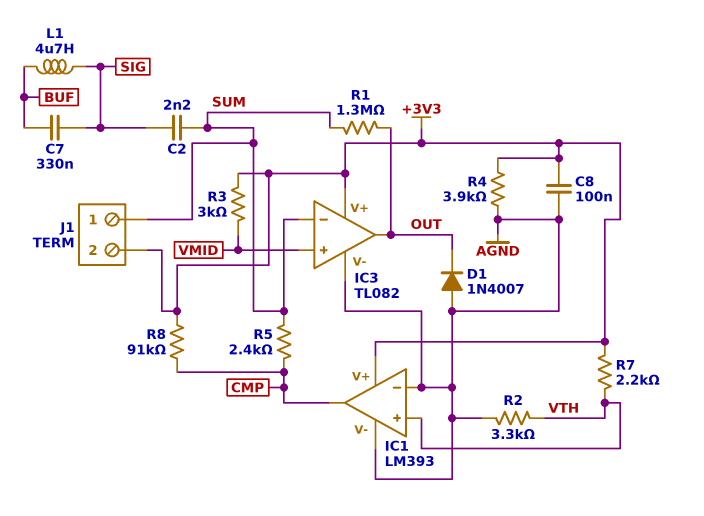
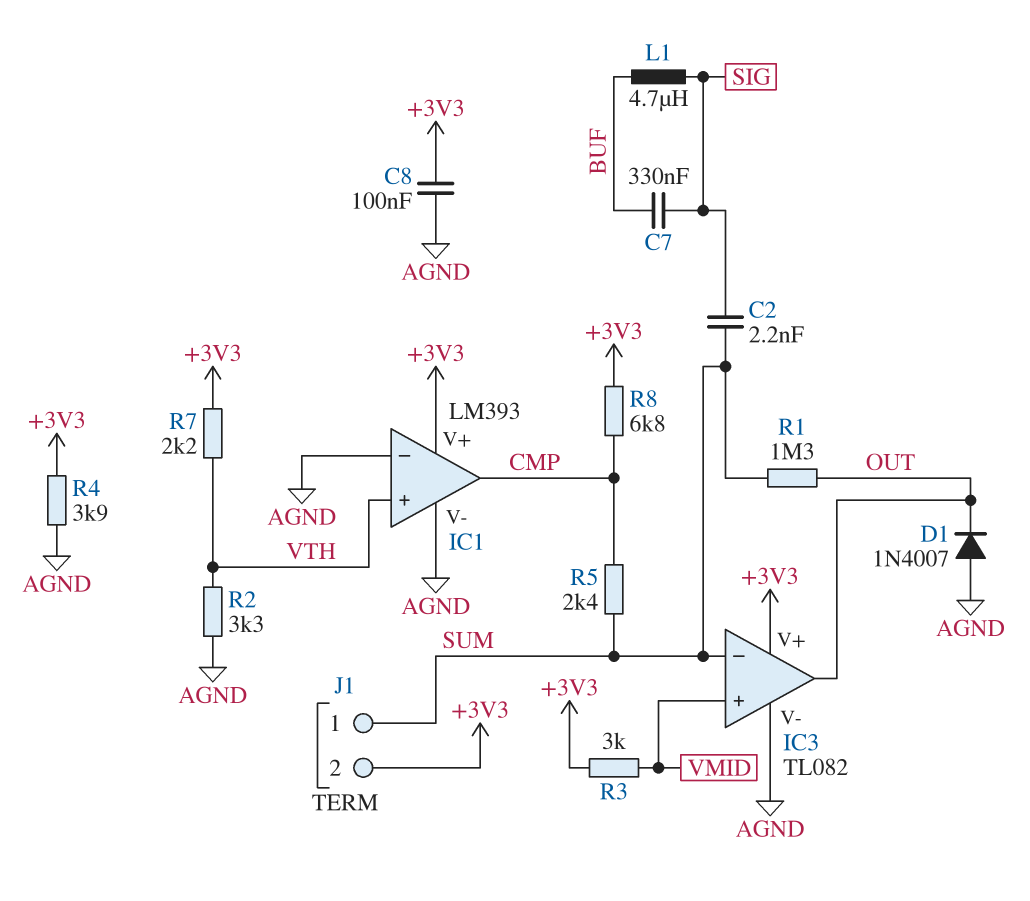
R8: 91k (+3V3, CMP) -> 6.8k (+3V3, CMP)

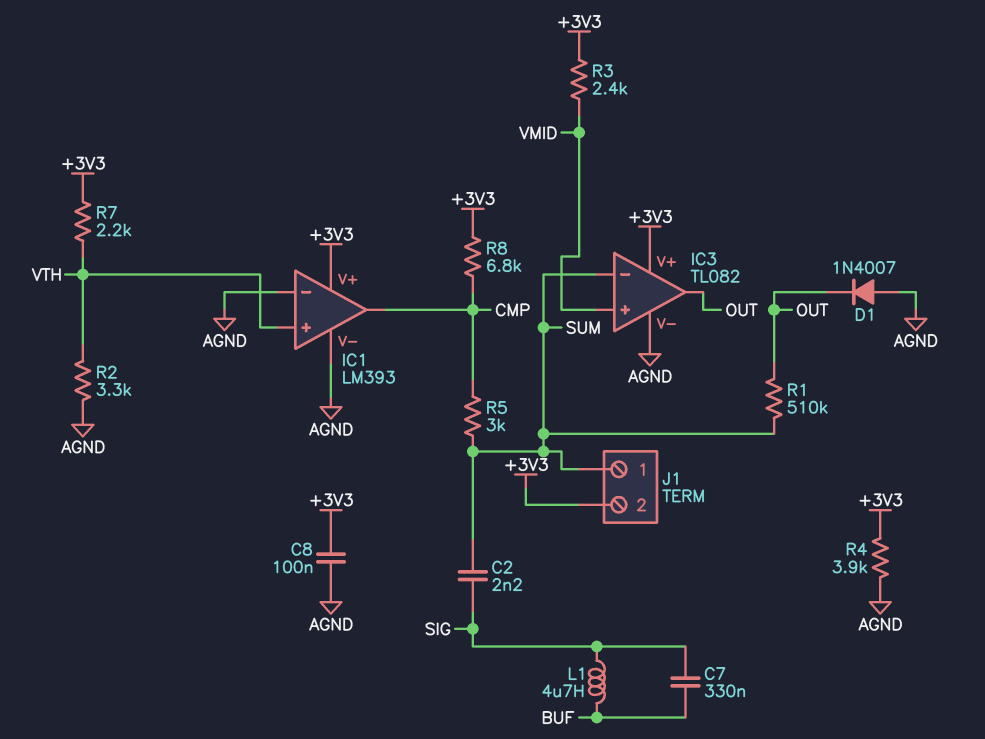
R1: 1.3M (OUT, SUM) -> 510k (OUT, SUM)
R3: 3k (+3V3, VMID) -> 2.4k (+3V3, VMID)
R5: 2.4k (CMP, SUM) -> 3k (CMP, SUM)

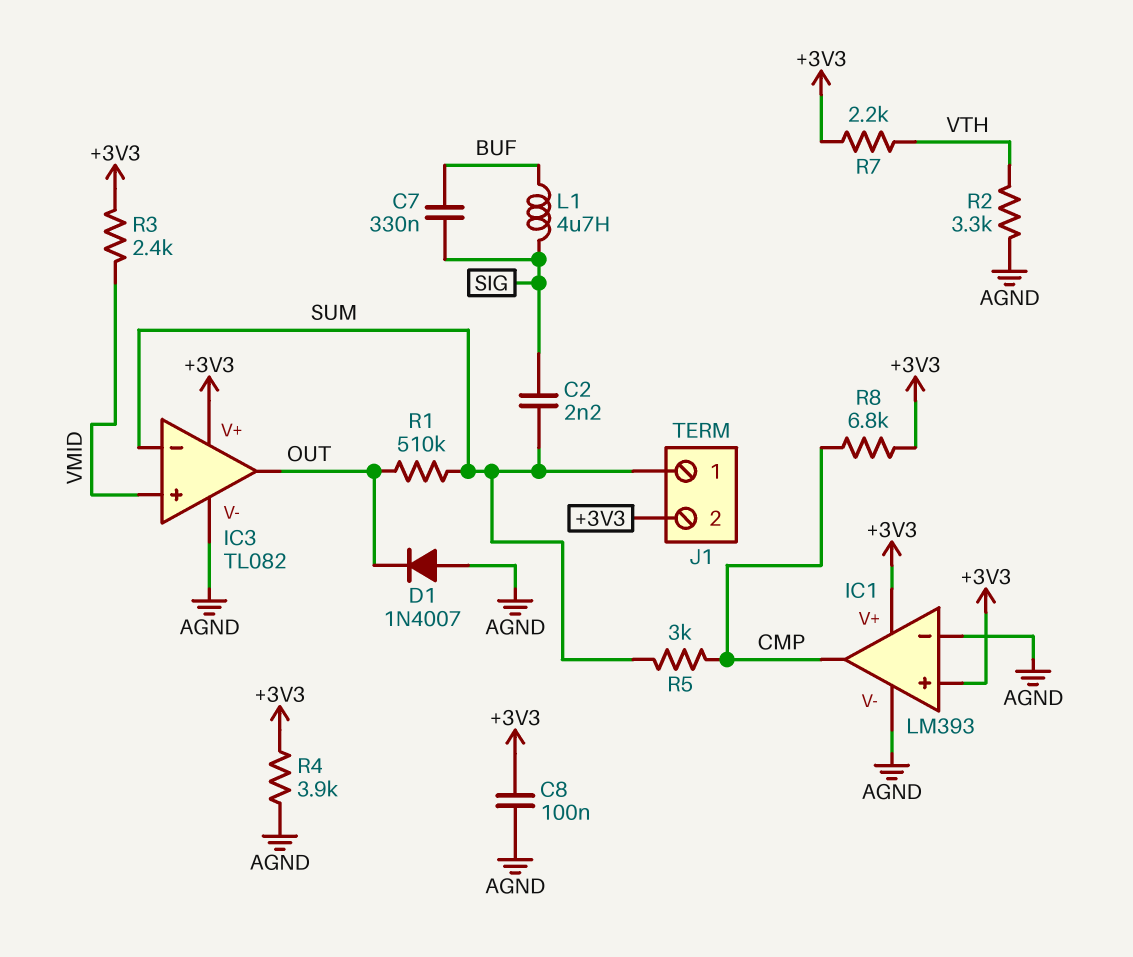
IC1 pin in+: VTH -> +3V3

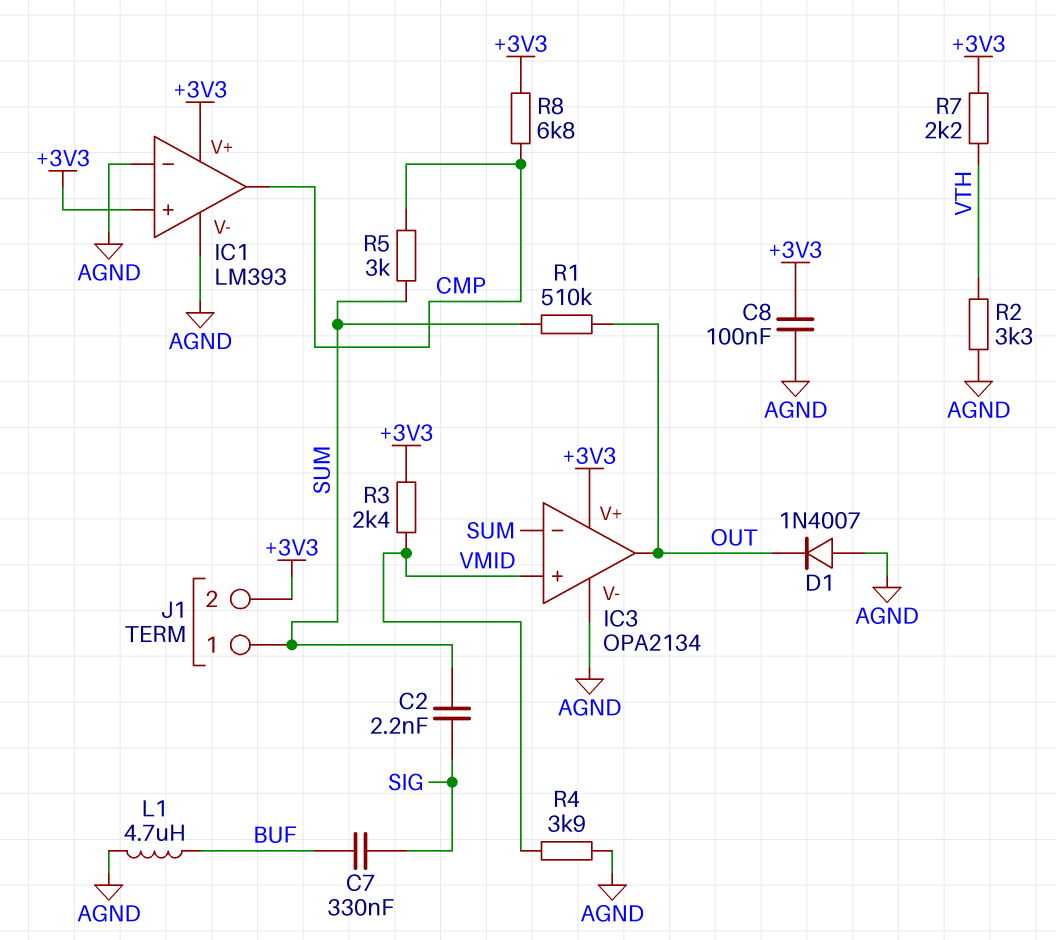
IC3: TL082 -> OPA2134
L1: 4.7uH (BUF, SIG) -> 4.7uH (AGND, BUF)
R4: 3.9k (+3V3, AGND) -> 3.9k (AGND, VMID)

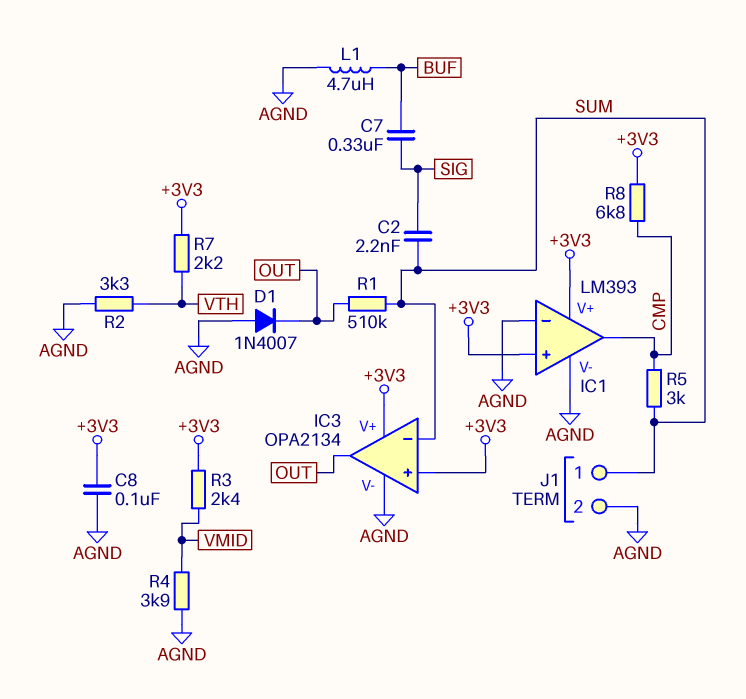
IC3 pin in+: VMID -> +3V3
J1 pin 2: +3V3 -> AGND

